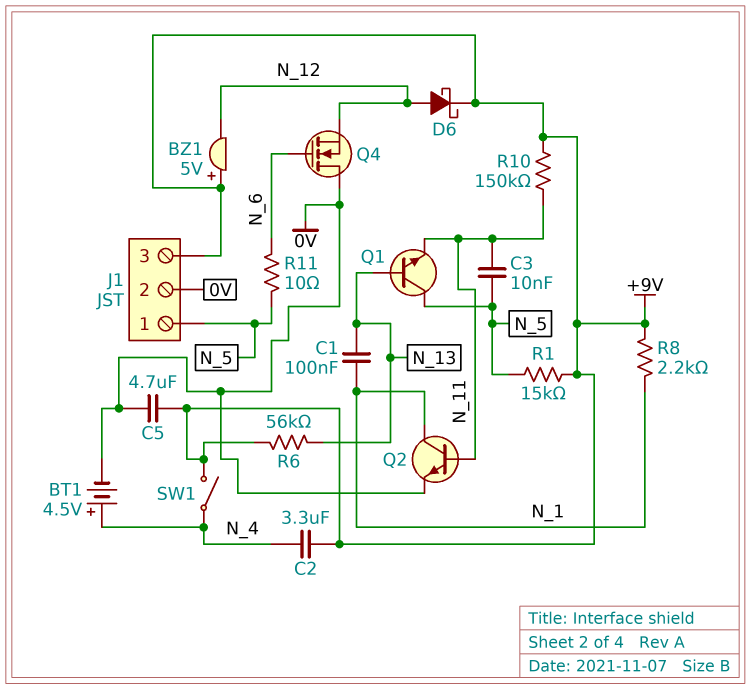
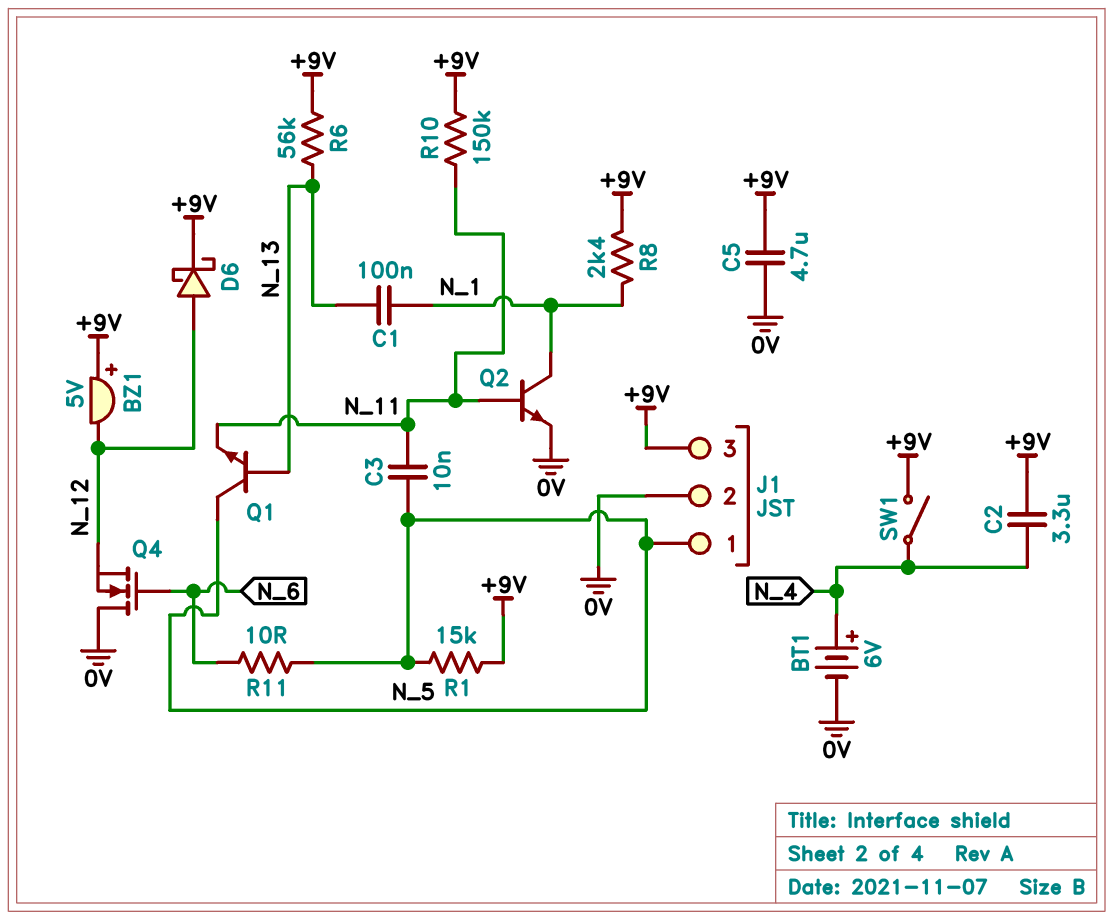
BT1: 4.5V (plus N_4, minus 0V) -> 6V (plus N_4, minus 0V)
R8: 2.2k (+9V, N_1) -> 2.4k (+9V, N_1)

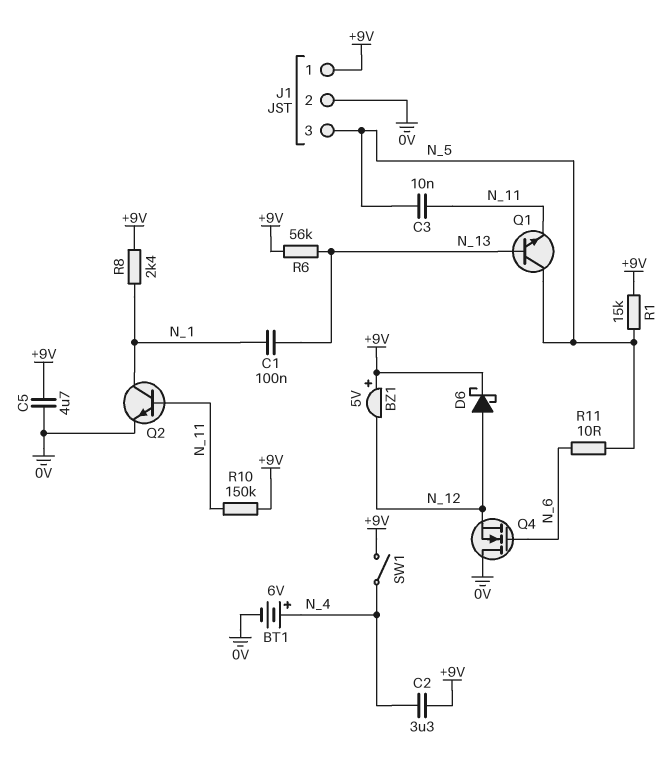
J1 pin 1: N_5 -> +9V
J1 pin 3: +9V -> N_5

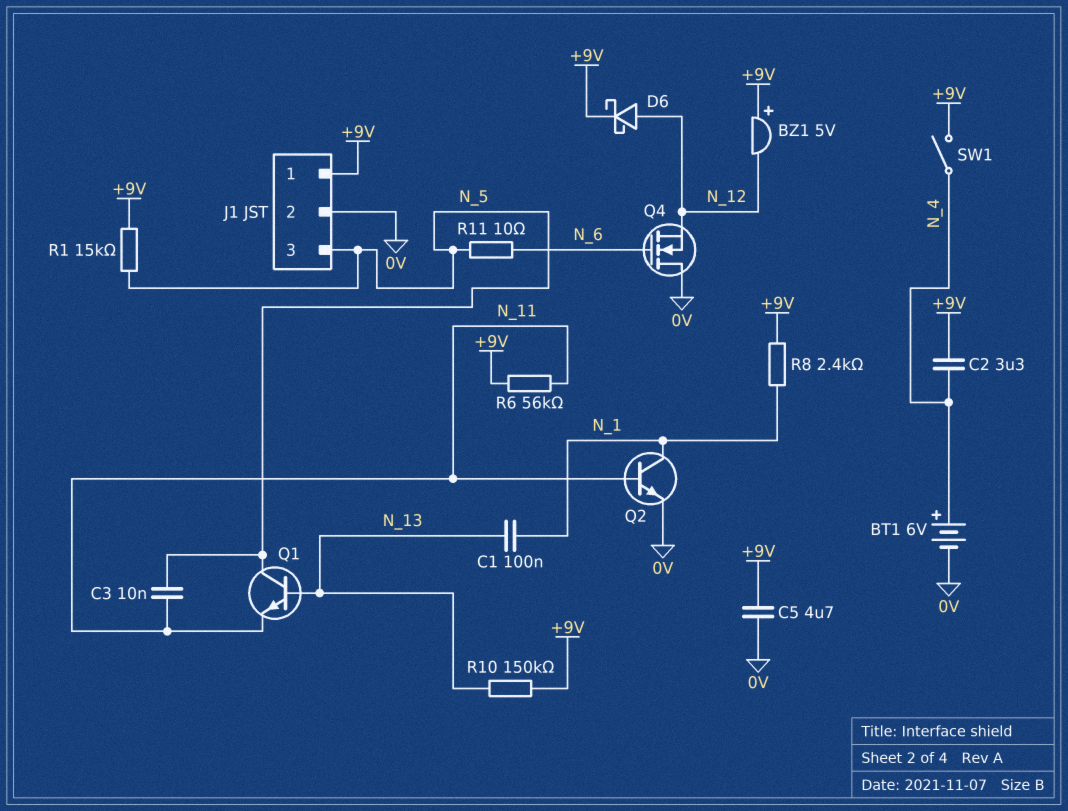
R6: 56k (+9V, N_13) -> 56k (+9V, N_11)
R10: 150k (+9V, N_11) -> 150k (+9V, N_13)

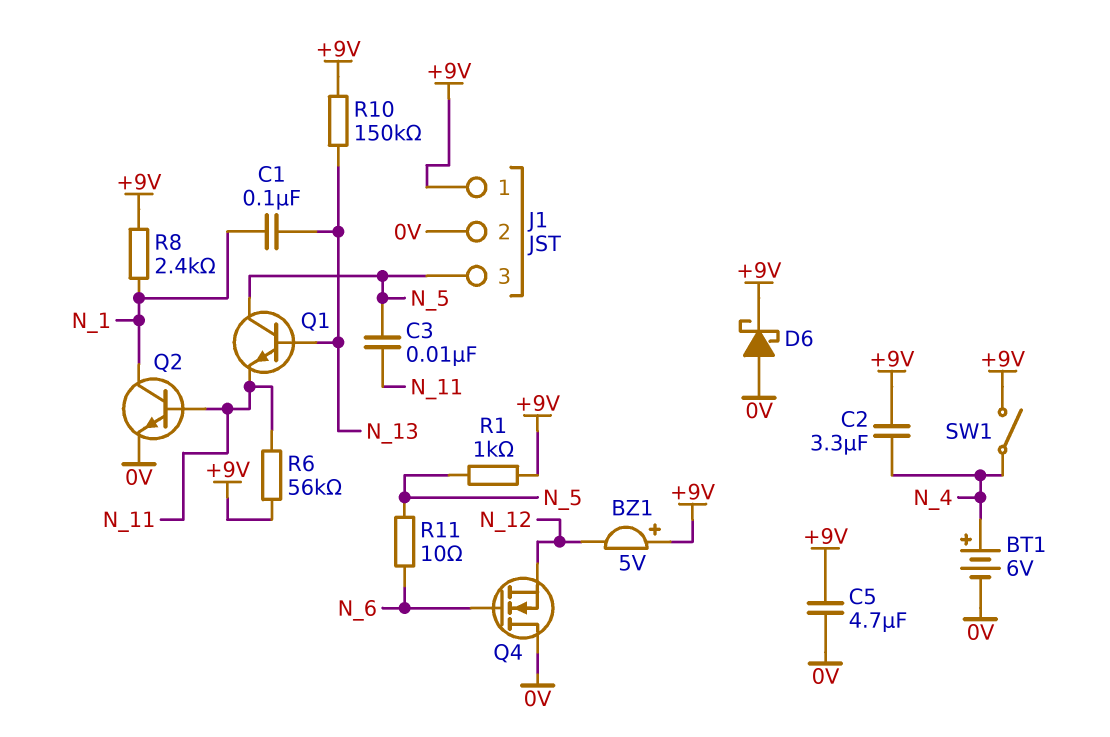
D6: schottky (A N_12, K +9V) -> schottky (A 0V, K +9V)
R1: 15k (+9V, N_5) -> 1k (+9V, N_5)

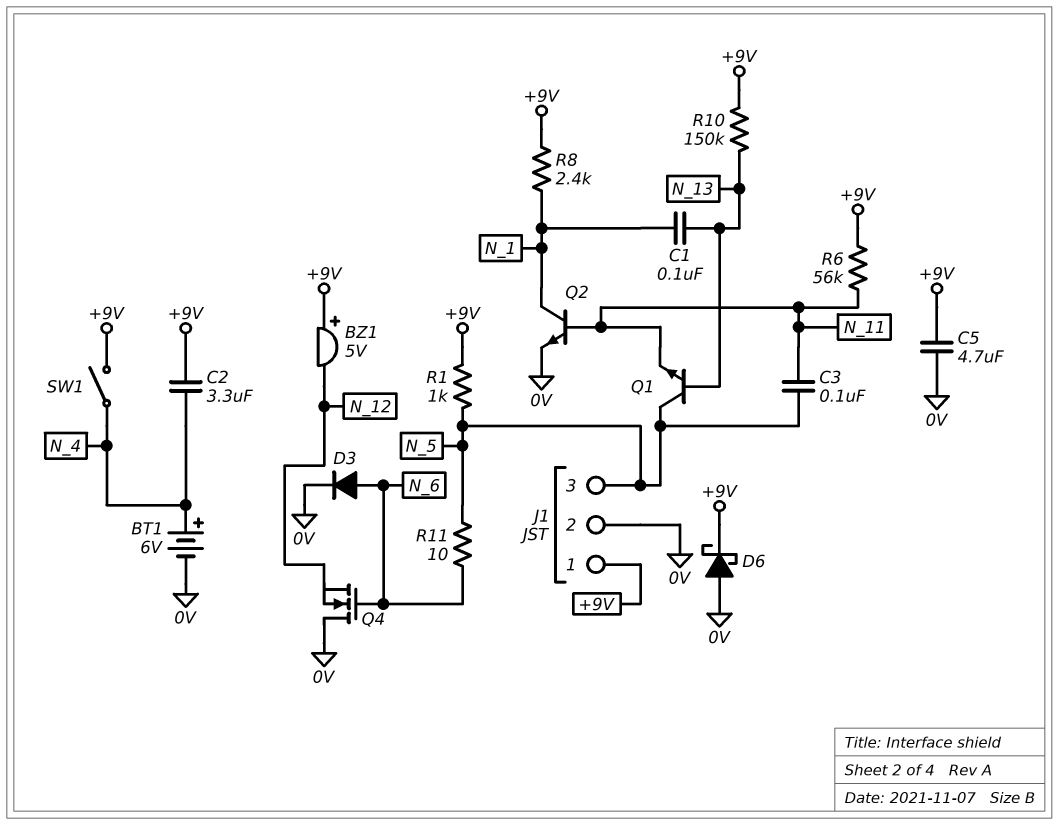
C3: 10nF (N_5, N_11) -> 100nF (N_5, N_11)
D3: none -> diode (A N_6, K 0V)

